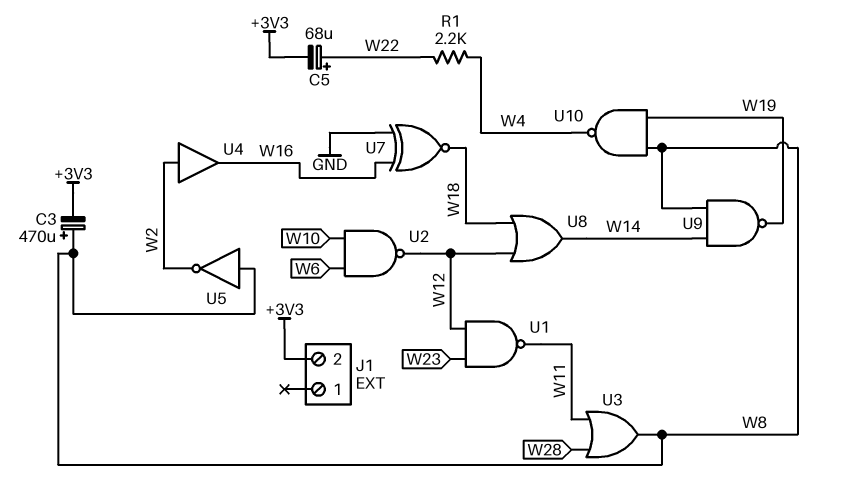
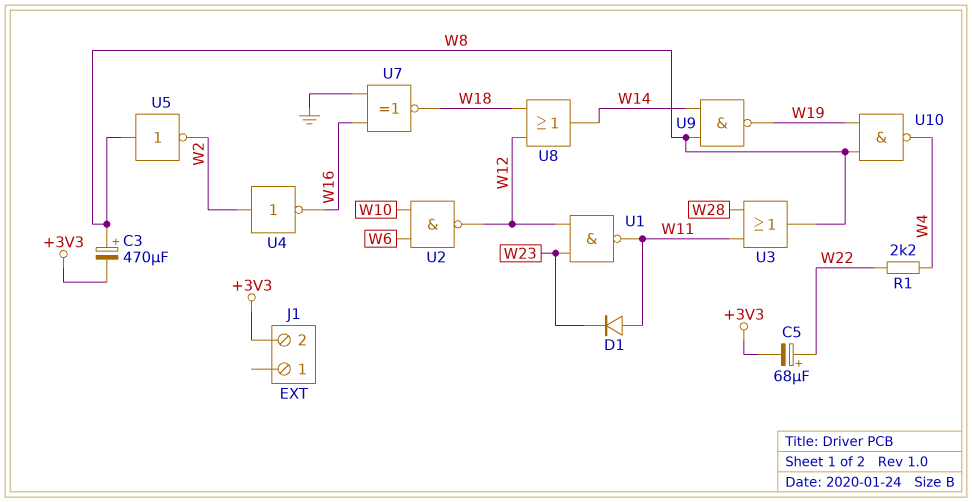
D1: none -> diode (A W11, K W23)
U4: buffer (in W2, out W16) -> NOT (in W2, out W16)

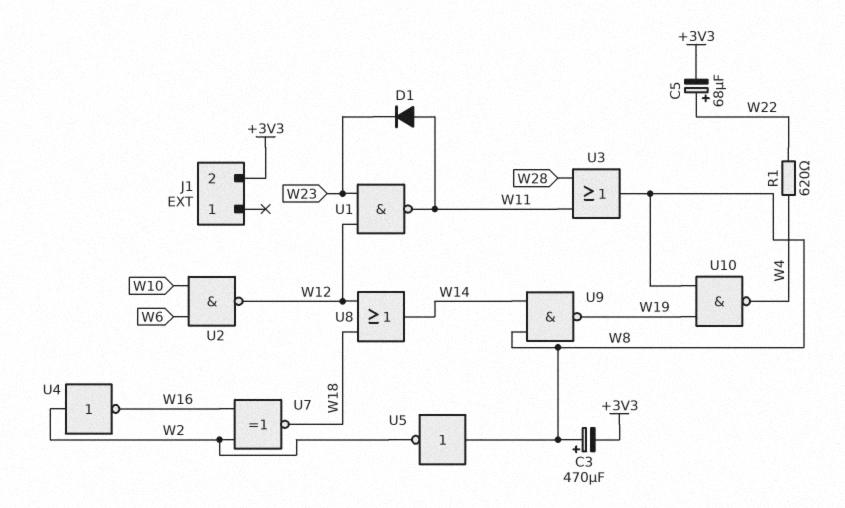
R1: 2.2k (W4, W22) -> 620 (W4, W22)
U7: XNOR (in GND, in W16, out W18) -> XNOR (in W2, in W16, out W18)

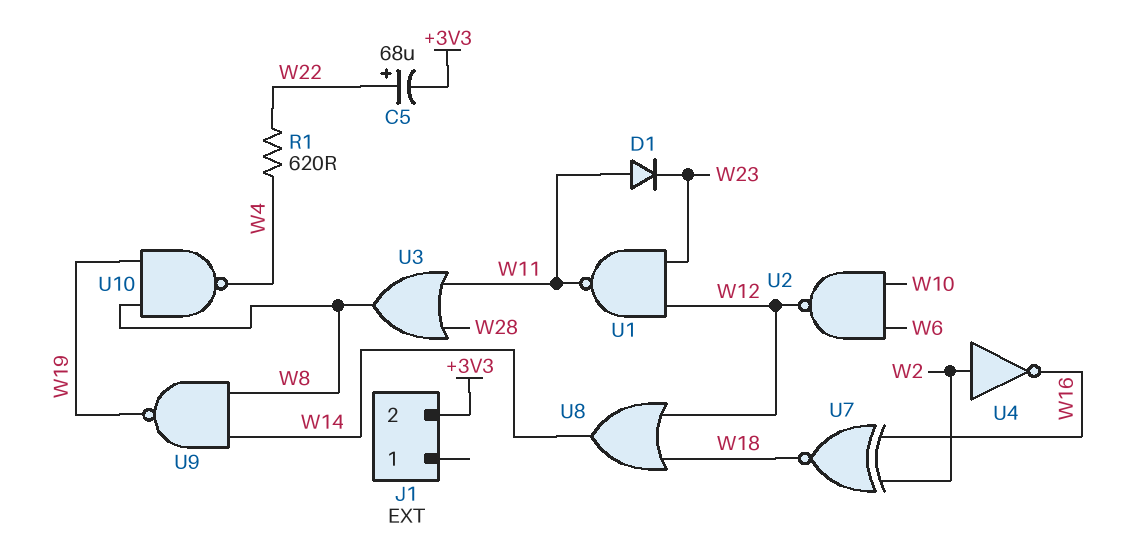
C3: 470uF (plus W8, minus +3V3) -> none
U5: NOT (in W8, out W2) -> none

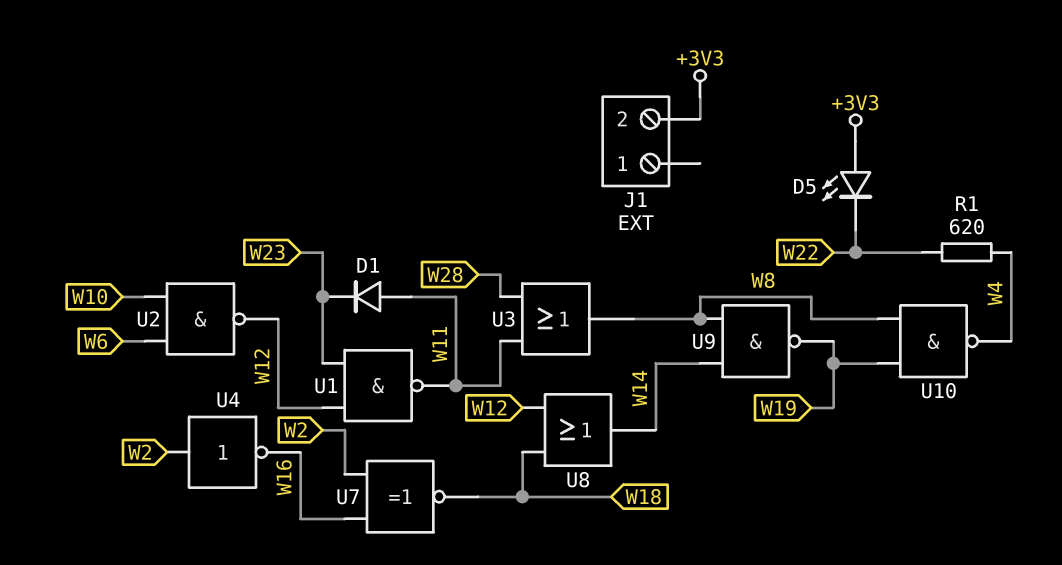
C5: 68uF (plus W22, minus +3V3) -> none
D5: none -> LED (A +3V3, K W22)

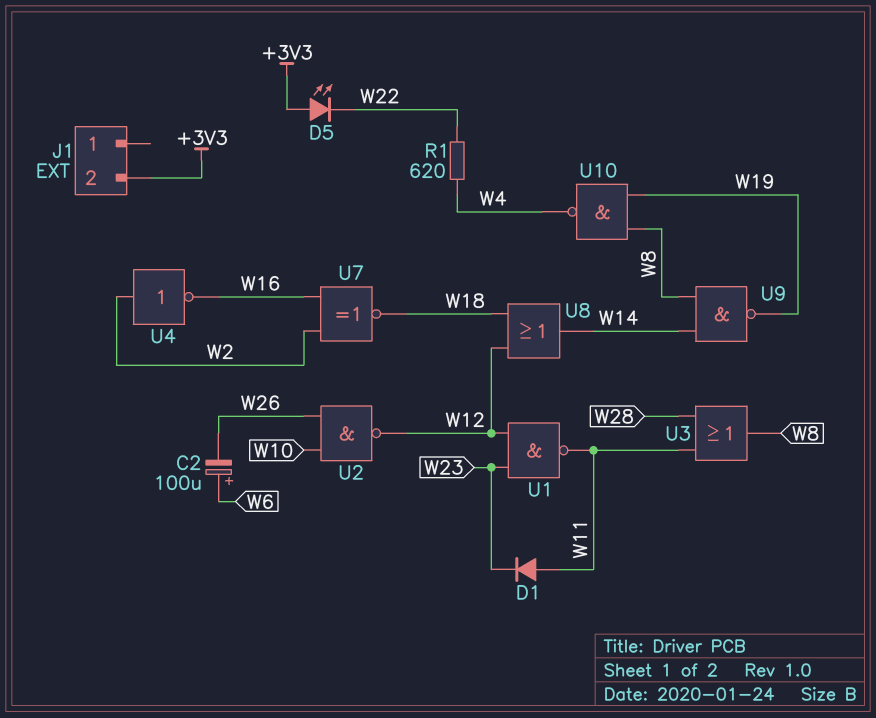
C2: none -> 100uF (plus W6, minus W26)
U2: NAND (in W6, in W10, out W12) -> NAND (in W10, in W26, out W12)

